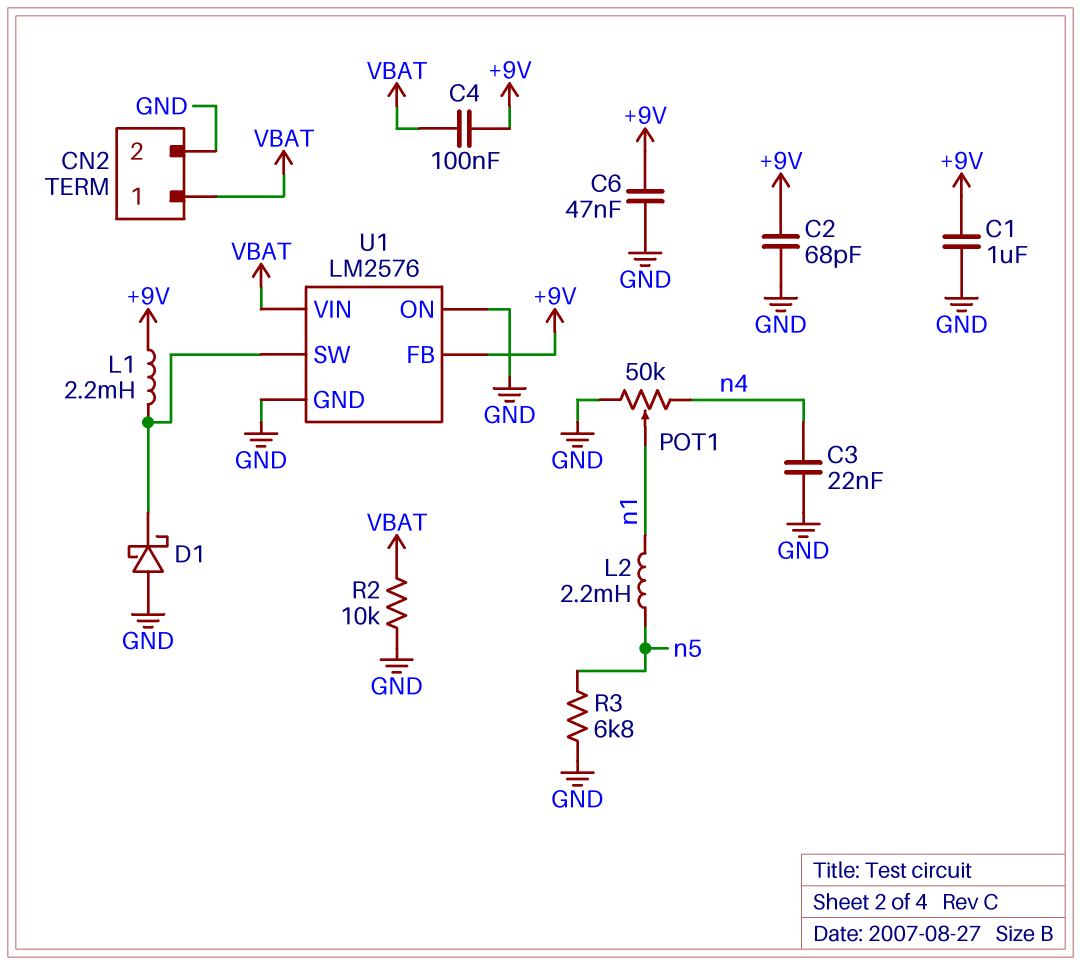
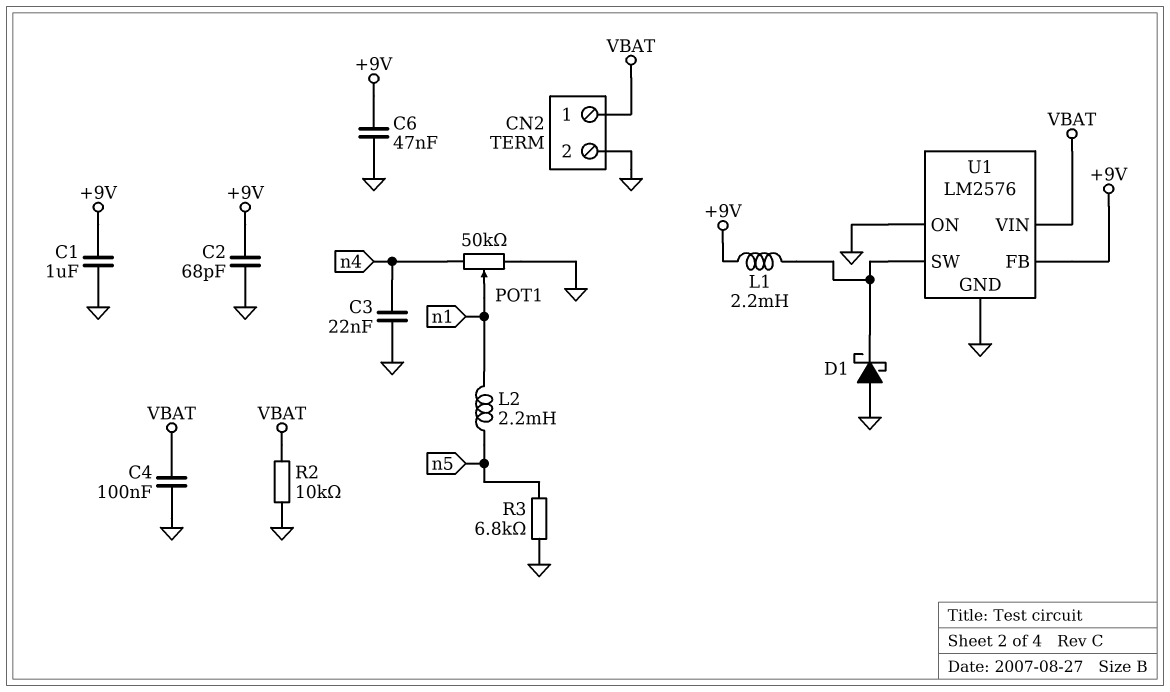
C4: 100nF (+9V, VBAT) -> 100nF (GND, VBAT)

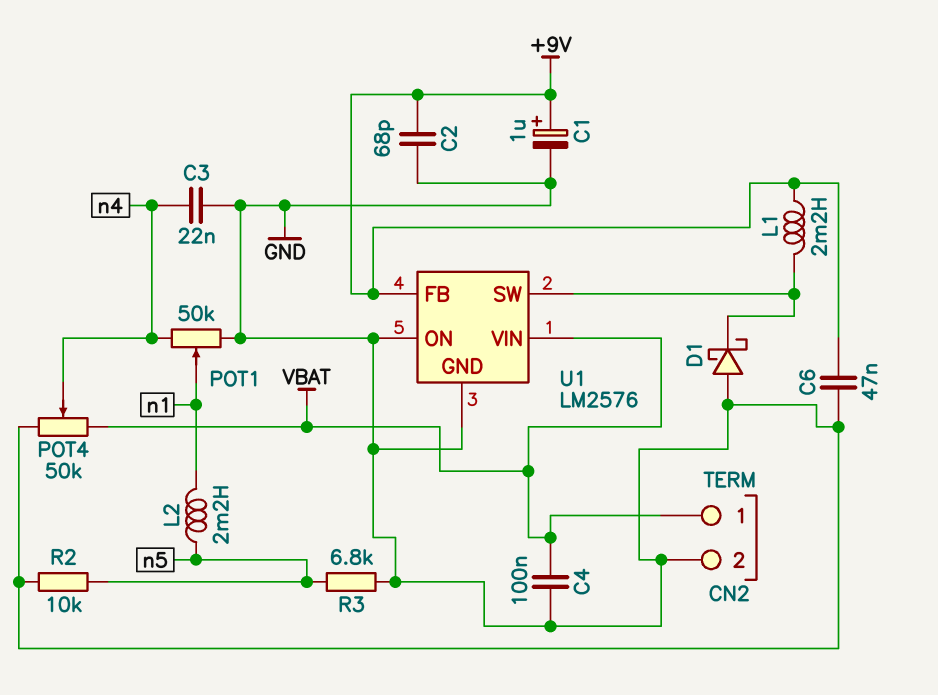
C1: 1uF (+9V, GND) -> 1uF (plus +9V, minus GND)
POT4: none -> 50k (GND, VBAT, wiper n4)
R2: 10k (GND, VBAT) -> 10k (GND, n5)

